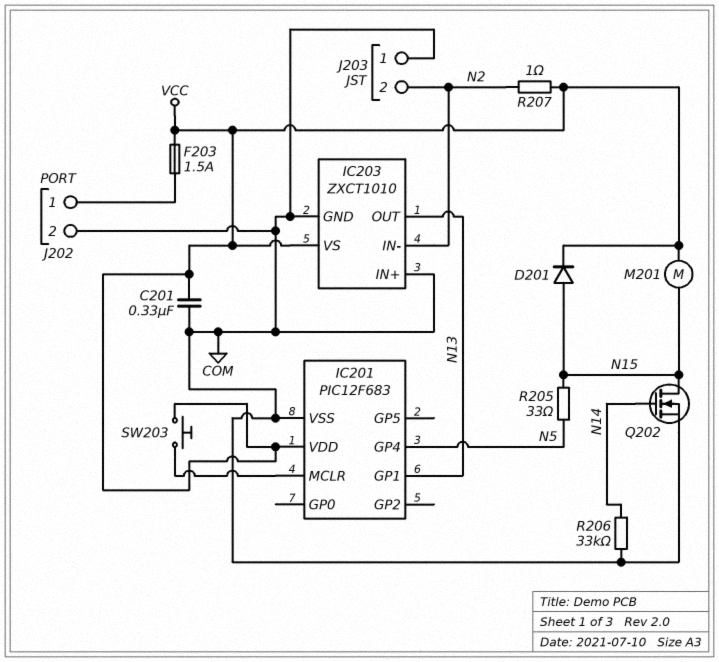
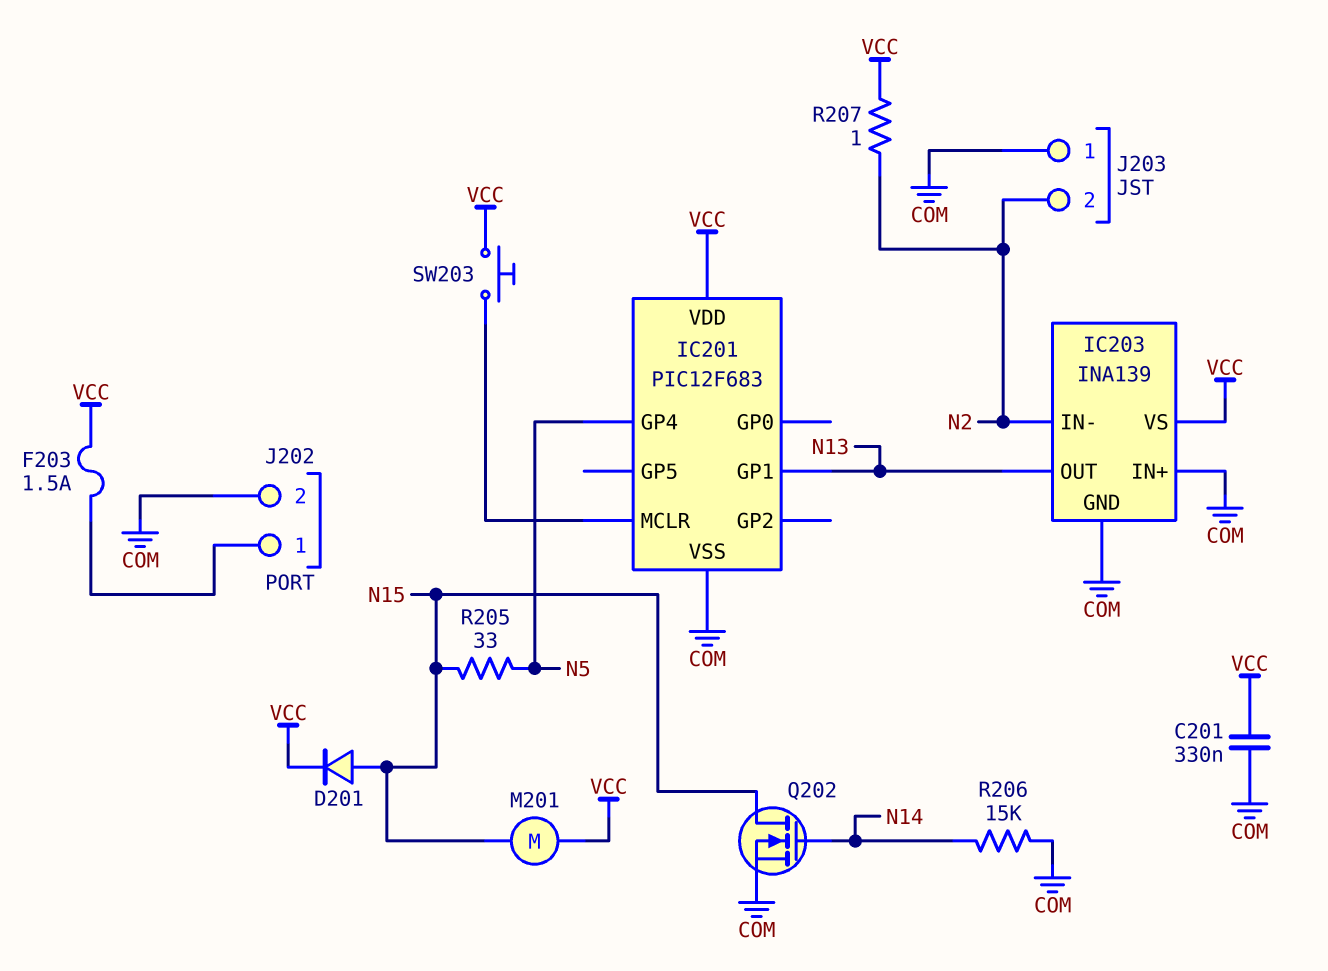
IC203: ZXCT1010 -> INA139
R206: 33k (COM, N14) -> 15k (COM, N14)

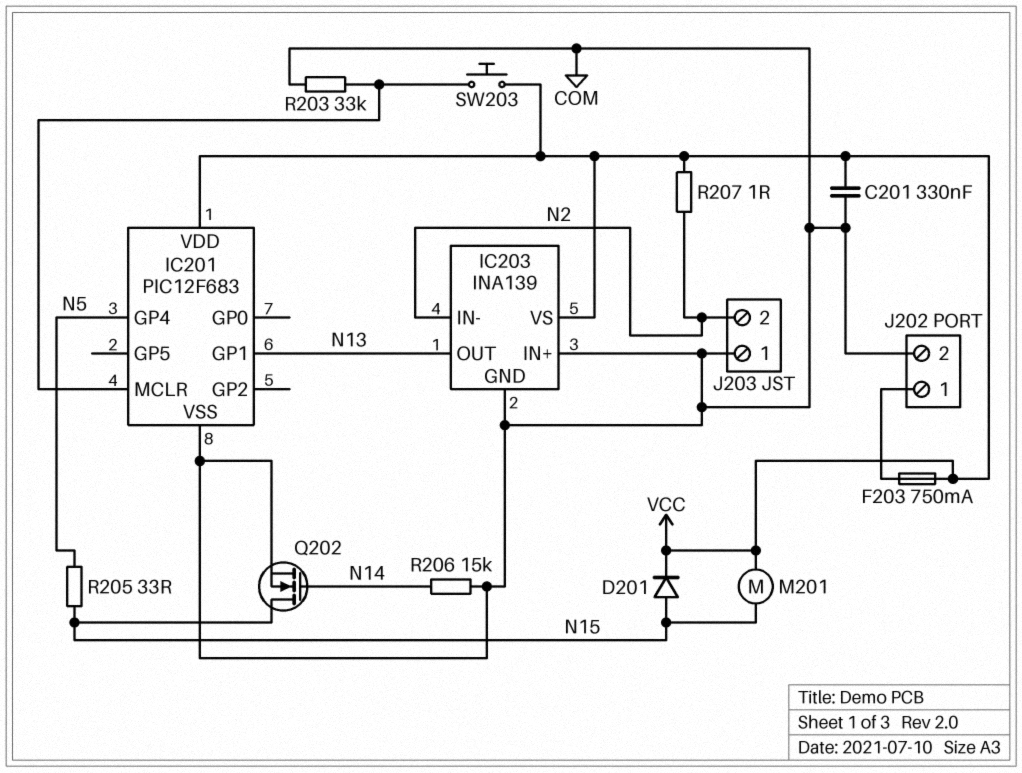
F203: 1.5A (J202/1, VCC) -> 750mA (J202/1, VCC)
R203: none -> 33k (COM, IC201/MCLR)

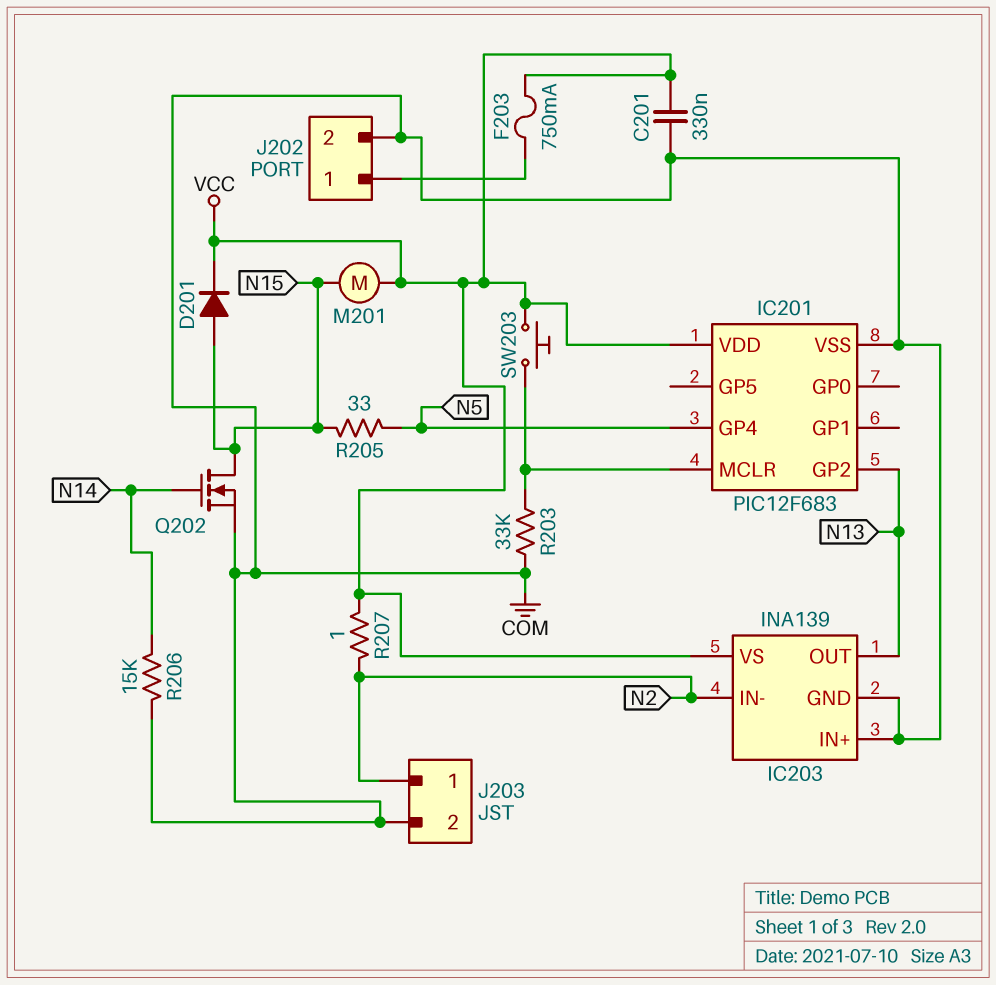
IC201 pin GP1: N13 -> none
IC201 pin GP2: none -> N13
J203 pin 1: COM -> N2
J203 pin 2: N2 -> COM

